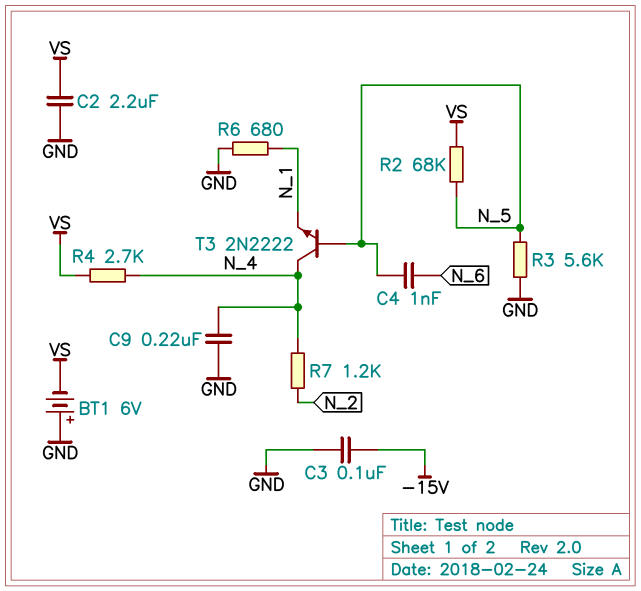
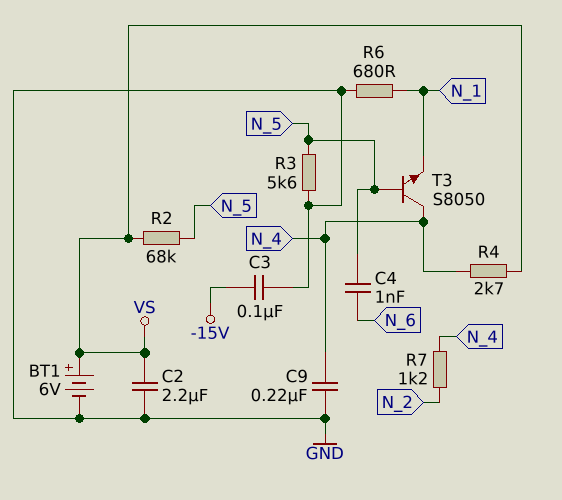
BT1: 6V (plus GND, minus VS) -> 6V (plus VS, minus GND)
T3: NPN 2N2222 (B N_5, C N_4, E N_1) -> NPN S8050 (B N_5, C N_4, E N_1)

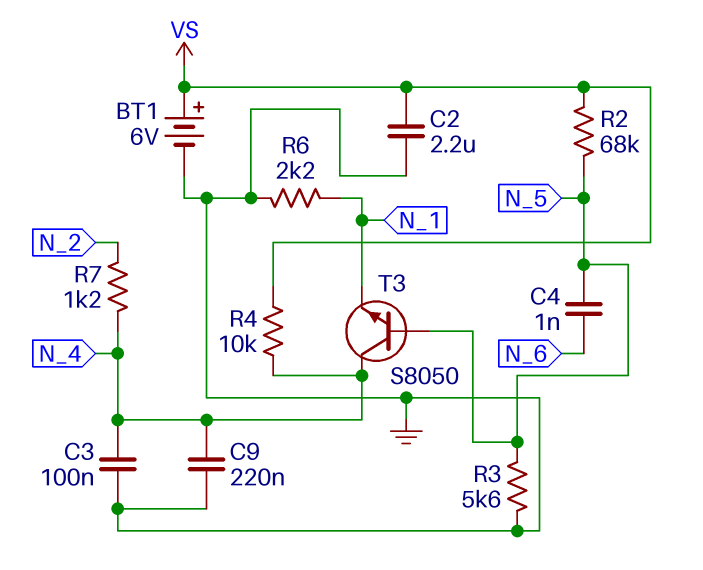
C3: 100nF (-15V, GND) -> 100nF (GND, N_4)
R4: 2.7k (N_4, VS) -> 10k (N_4, VS)
R6: 680 (GND, N_1) -> 2.2k (GND, N_1)

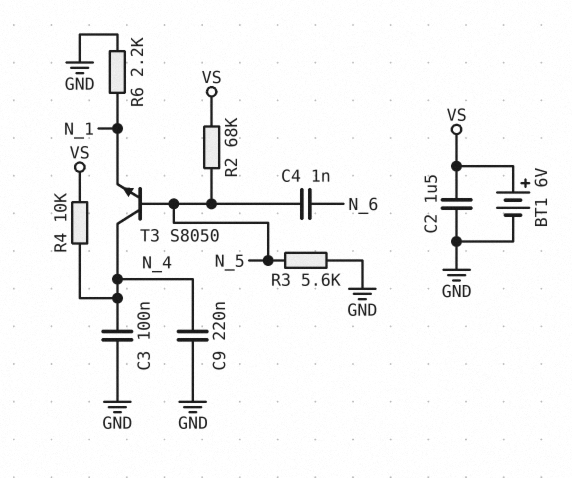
C2: 2.2uF (GND, VS) -> 1.5uF (GND, VS)
R7: 1.2k (N_2, N_4) -> none

